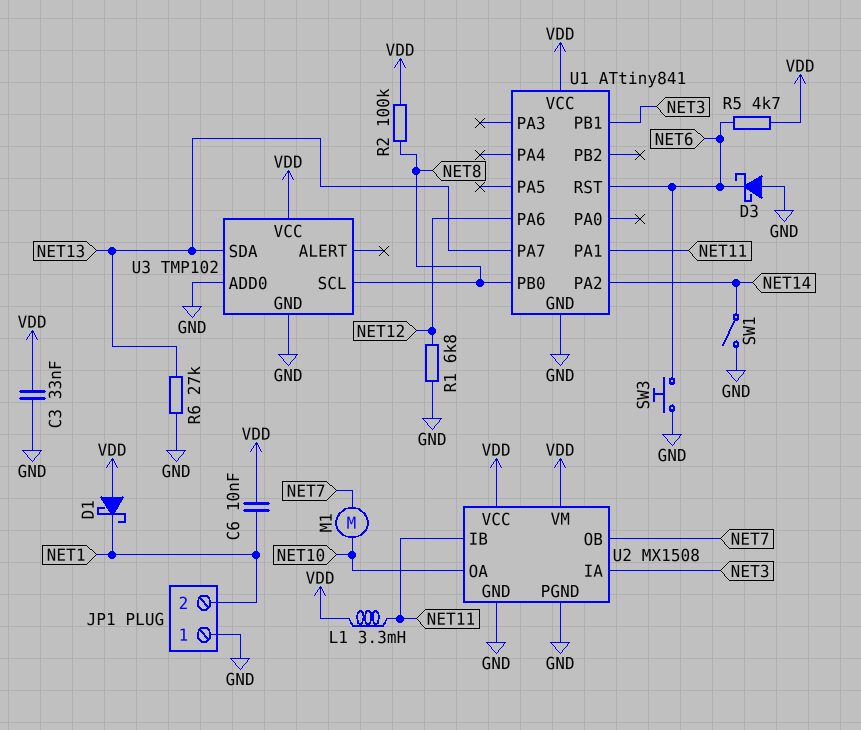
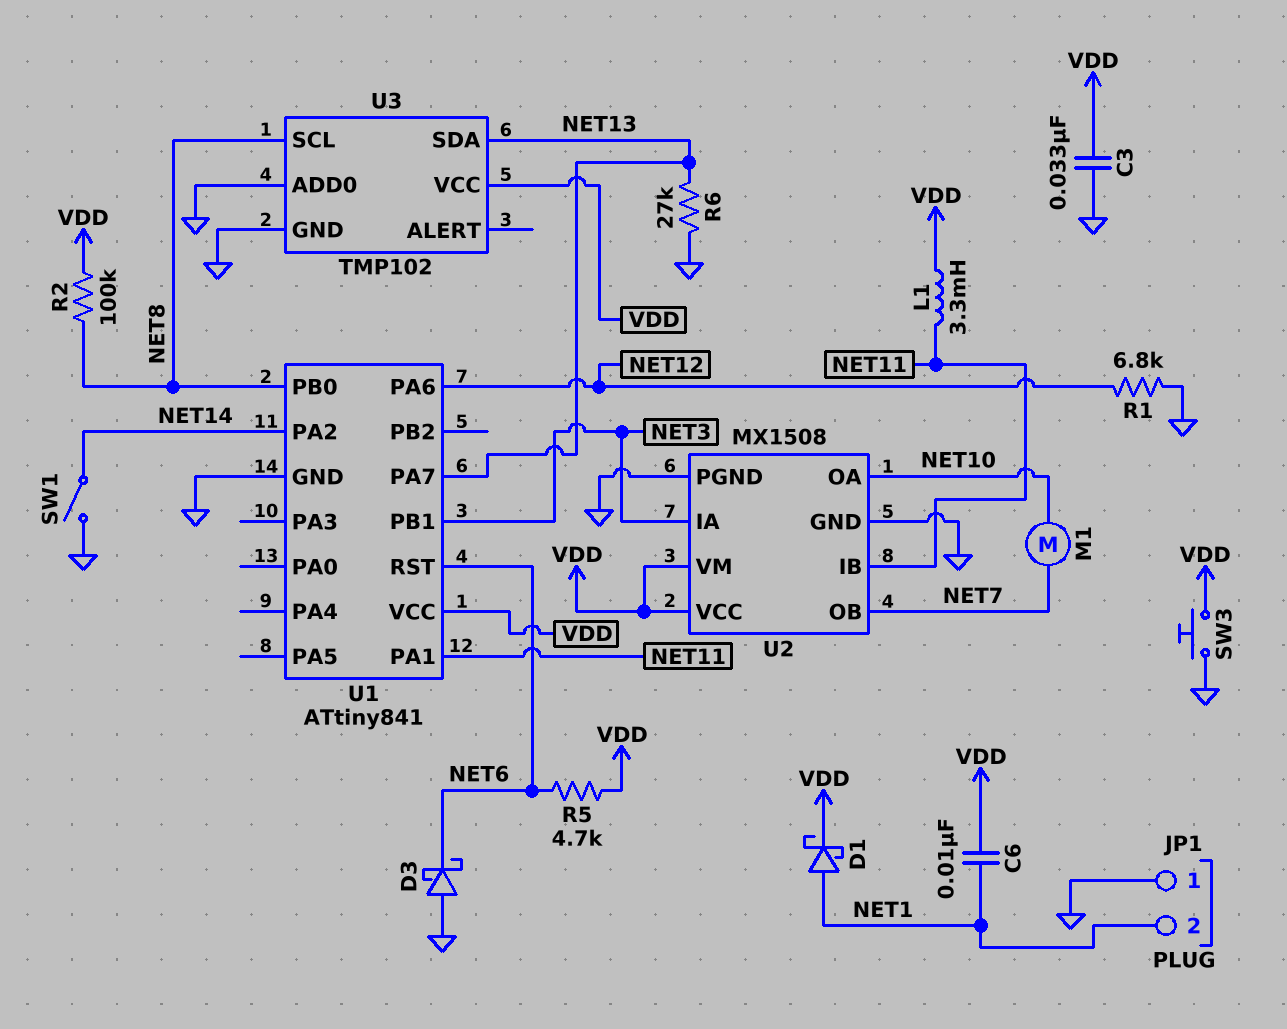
D1: schottky (A VDD, K NET1) -> schottky (A NET1, K VDD)
SW3: button (GND, NET6) -> button (GND, VDD)

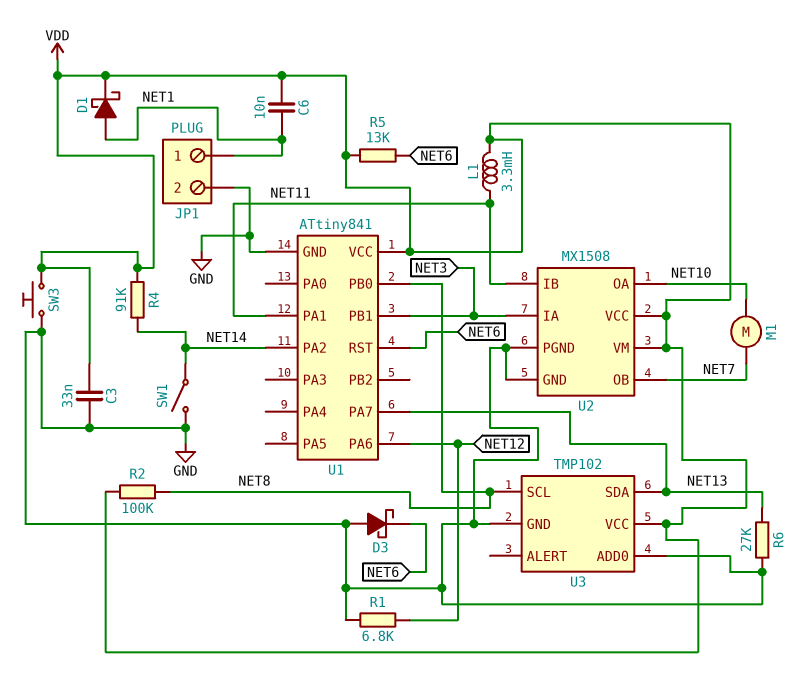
JP1 pin 1: GND -> NET1
JP1 pin 2: NET1 -> GND
R4: none -> 91k (NET14, VDD)
R5: 4.7k (NET6, VDD) -> 13k (NET6, VDD)

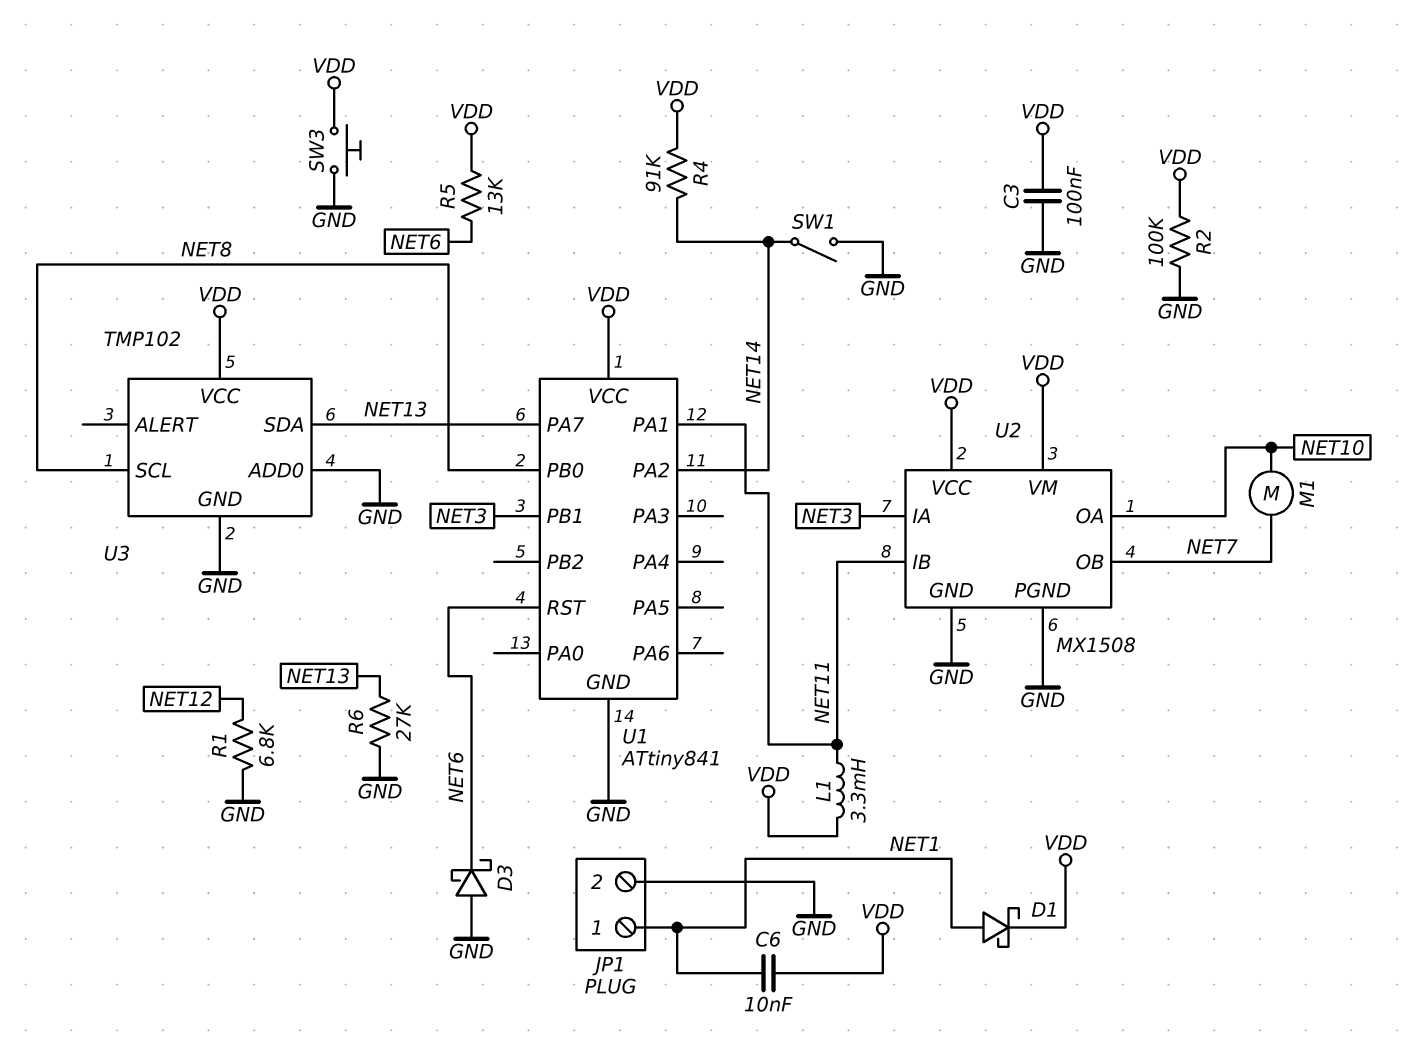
C3: 33nF (GND, VDD) -> 100nF (GND, VDD)
R2: 100k (NET8, VDD) -> 100k (GND, VDD)
U1 pin PA6: NET12 -> none

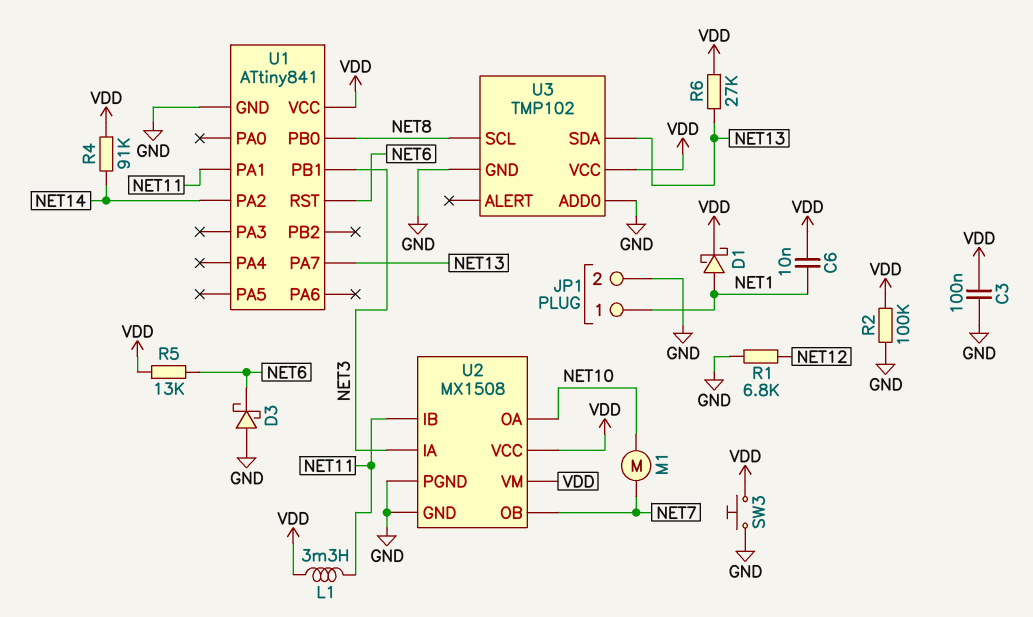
R6: 27k (GND, NET13) -> 27k (NET13, VDD)
SW1: switch (GND, NET14) -> none

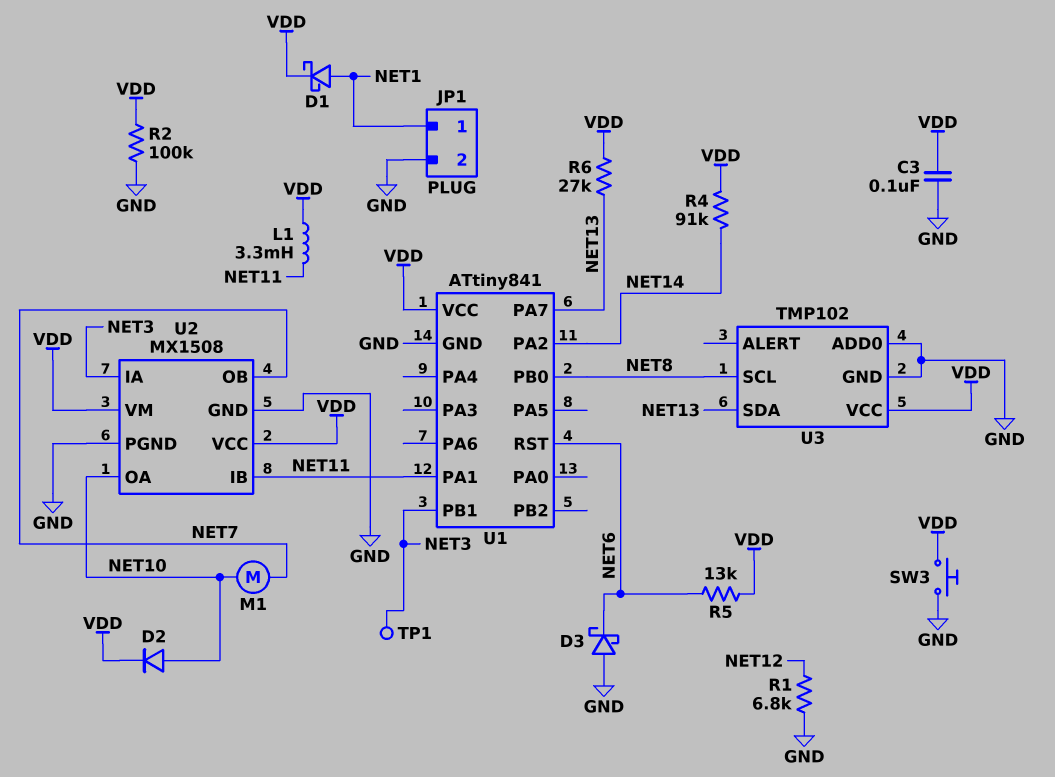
C6: 10nF (NET1, VDD) -> none
D2: none -> diode (A NET10, K VDD)
TP1: none -> test point (NET3)

